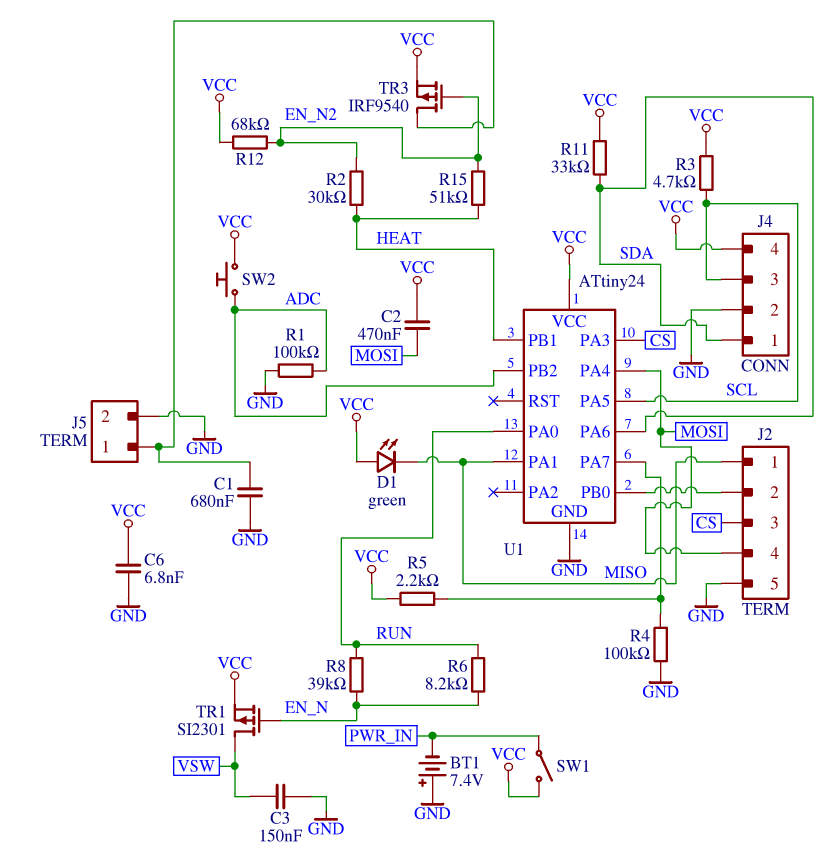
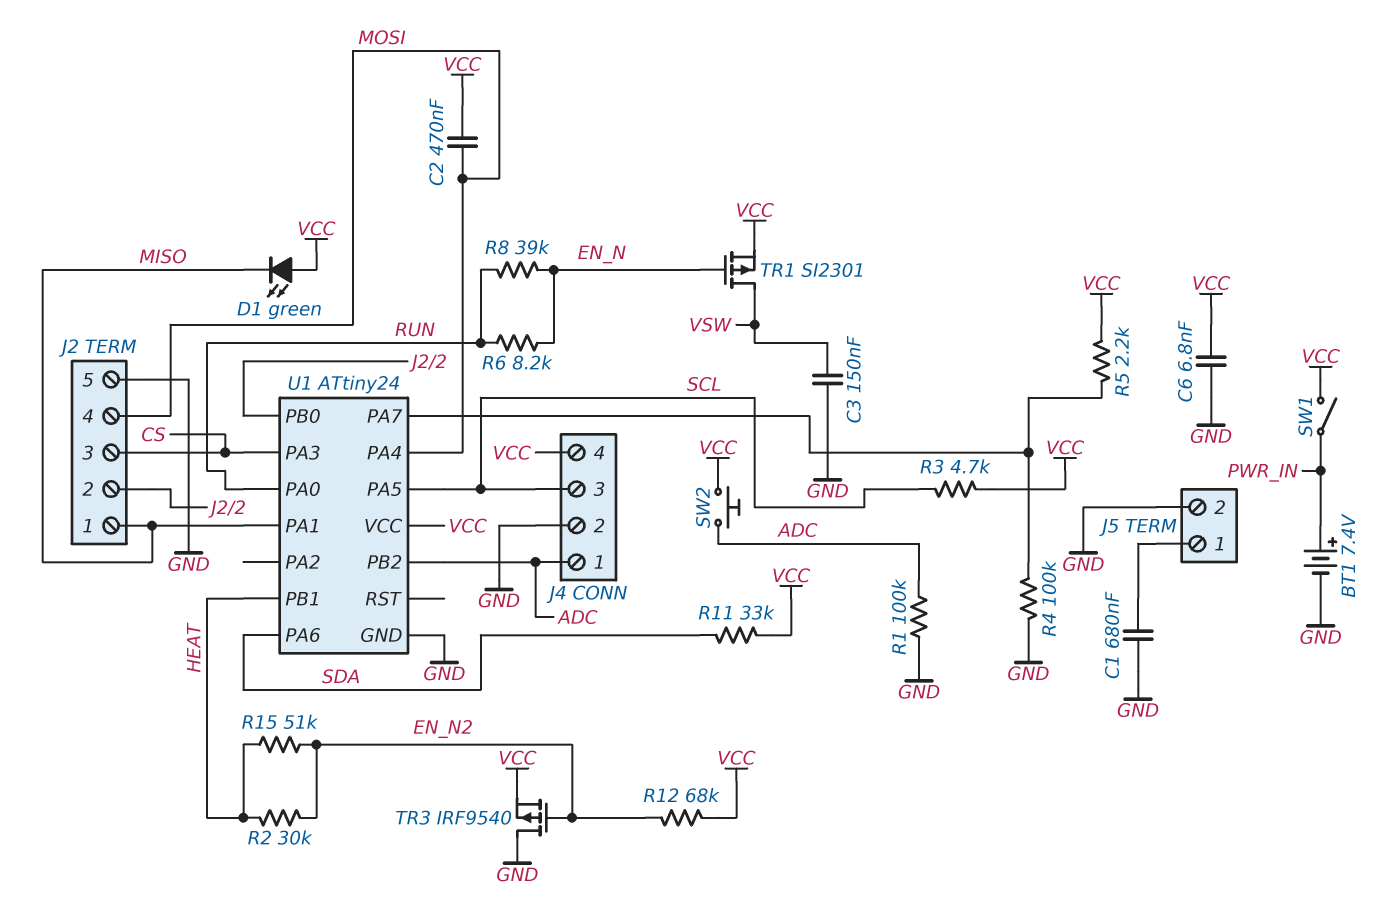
BT1: 7.4V (plus GND, minus PWR_IN) -> 7.4V (plus PWR_IN, minus GND)
J4 pin 1: SDA -> ADC
TR3: PMOS IRF9540 (G EN_N2, D J5/1, S VCC) -> PMOS IRF9540 (G EN_N2, D GND, S VCC)

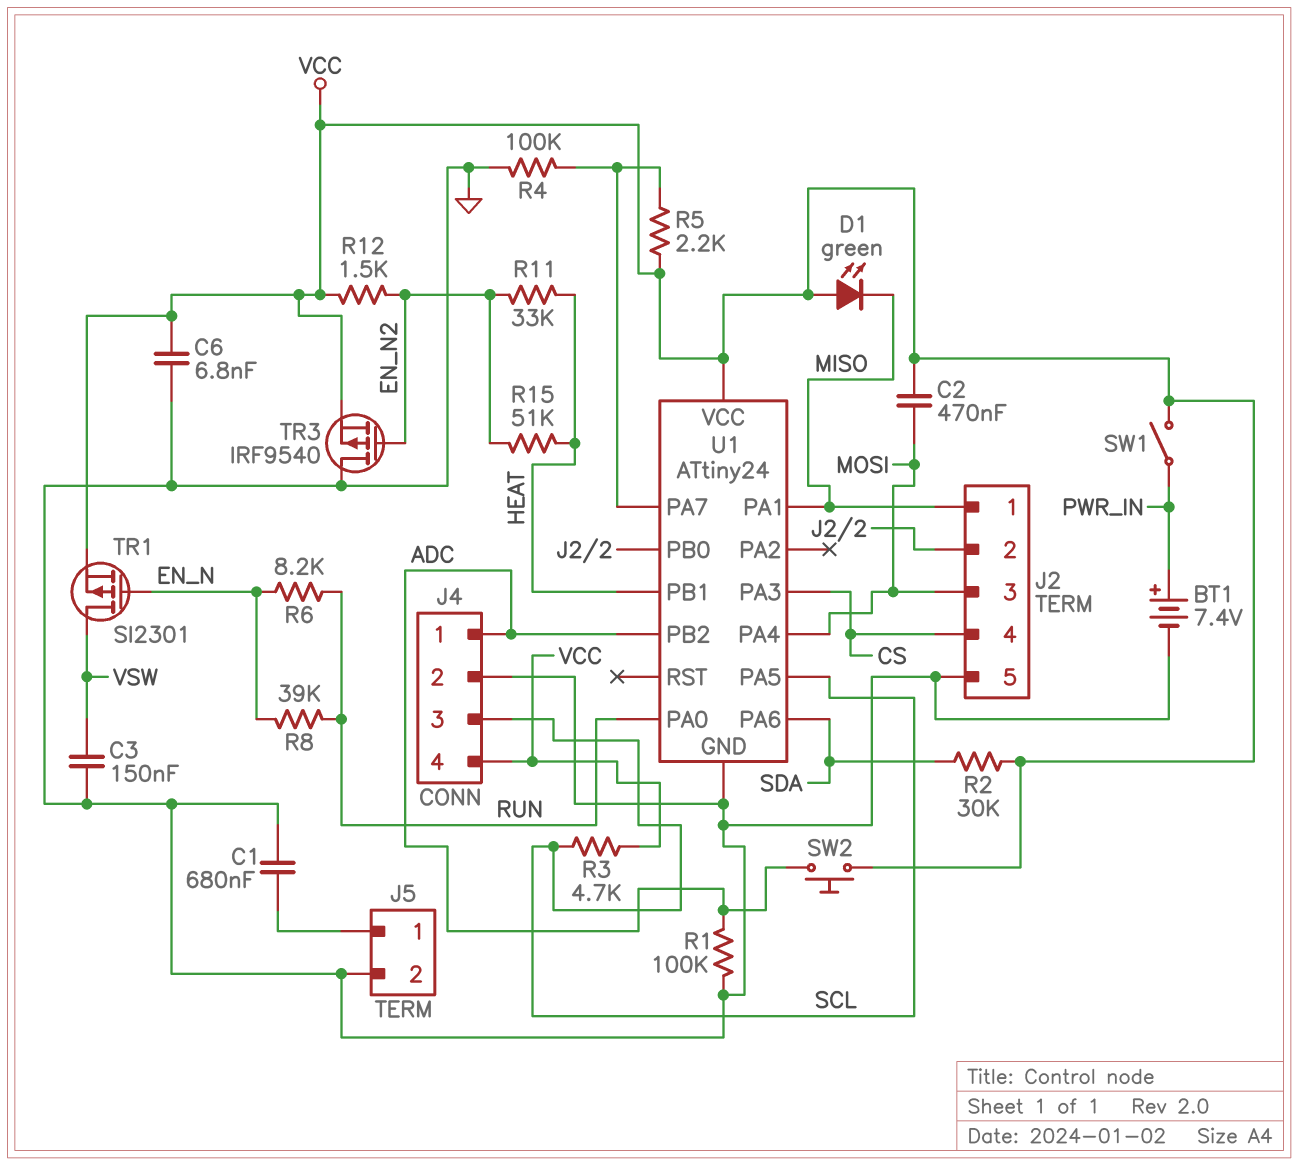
J2 pin 3: CS -> MOSI
J2 pin 4: MOSI -> CS
R2: 30k (EN_N2, HEAT) -> 30k (SDA, VCC)
R11: 33k (SDA, VCC) -> 33k (EN_N2, HEAT)
R12: 68k (EN_N2, VCC) -> 1.5k (EN_N2, VCC)

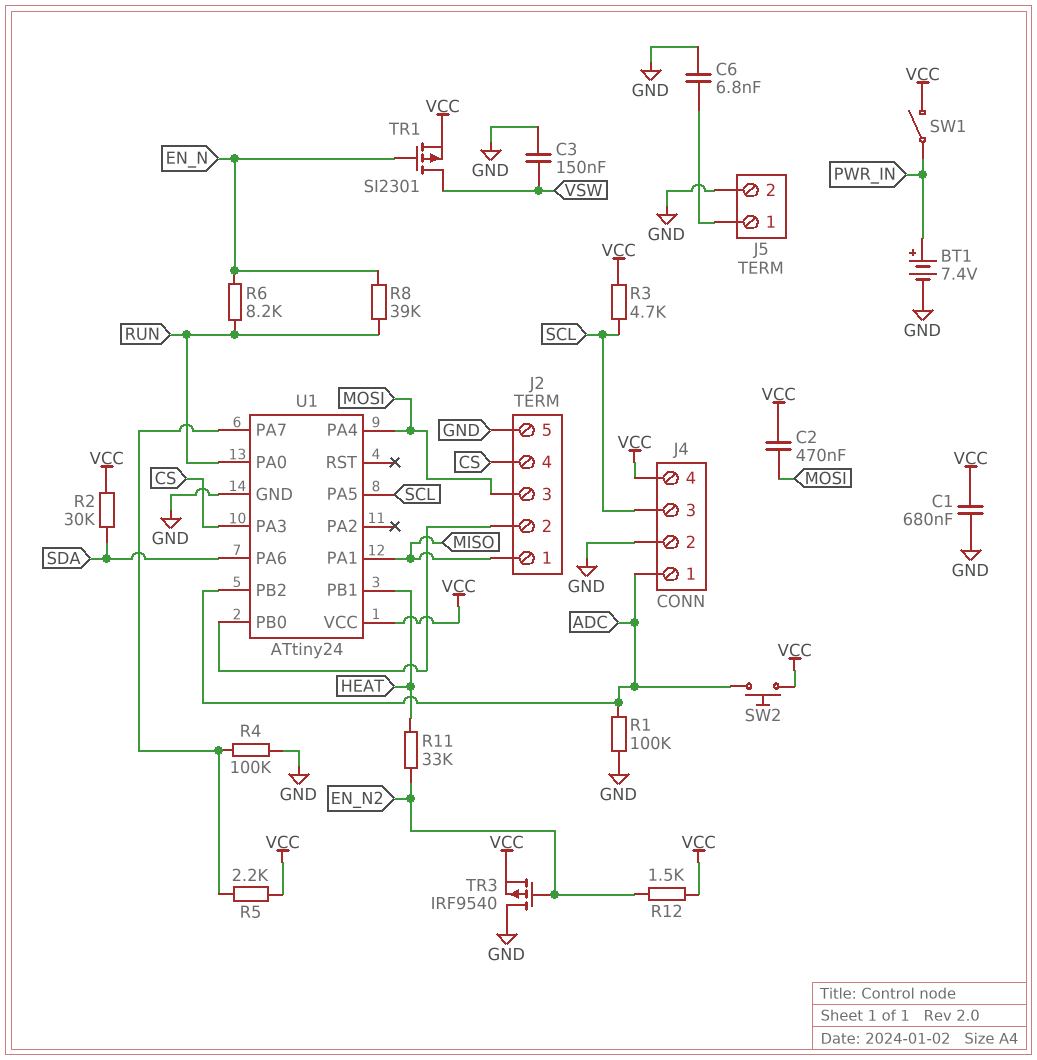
C1: 680nF (GND, J5/1) -> 680nF (GND, VCC)
C6: 6.8nF (GND, VCC) -> 6.8nF (GND, J5/1)
D1: LED green (A VCC, K MISO) -> none
R15: 51k (EN_N2, HEAT) -> none

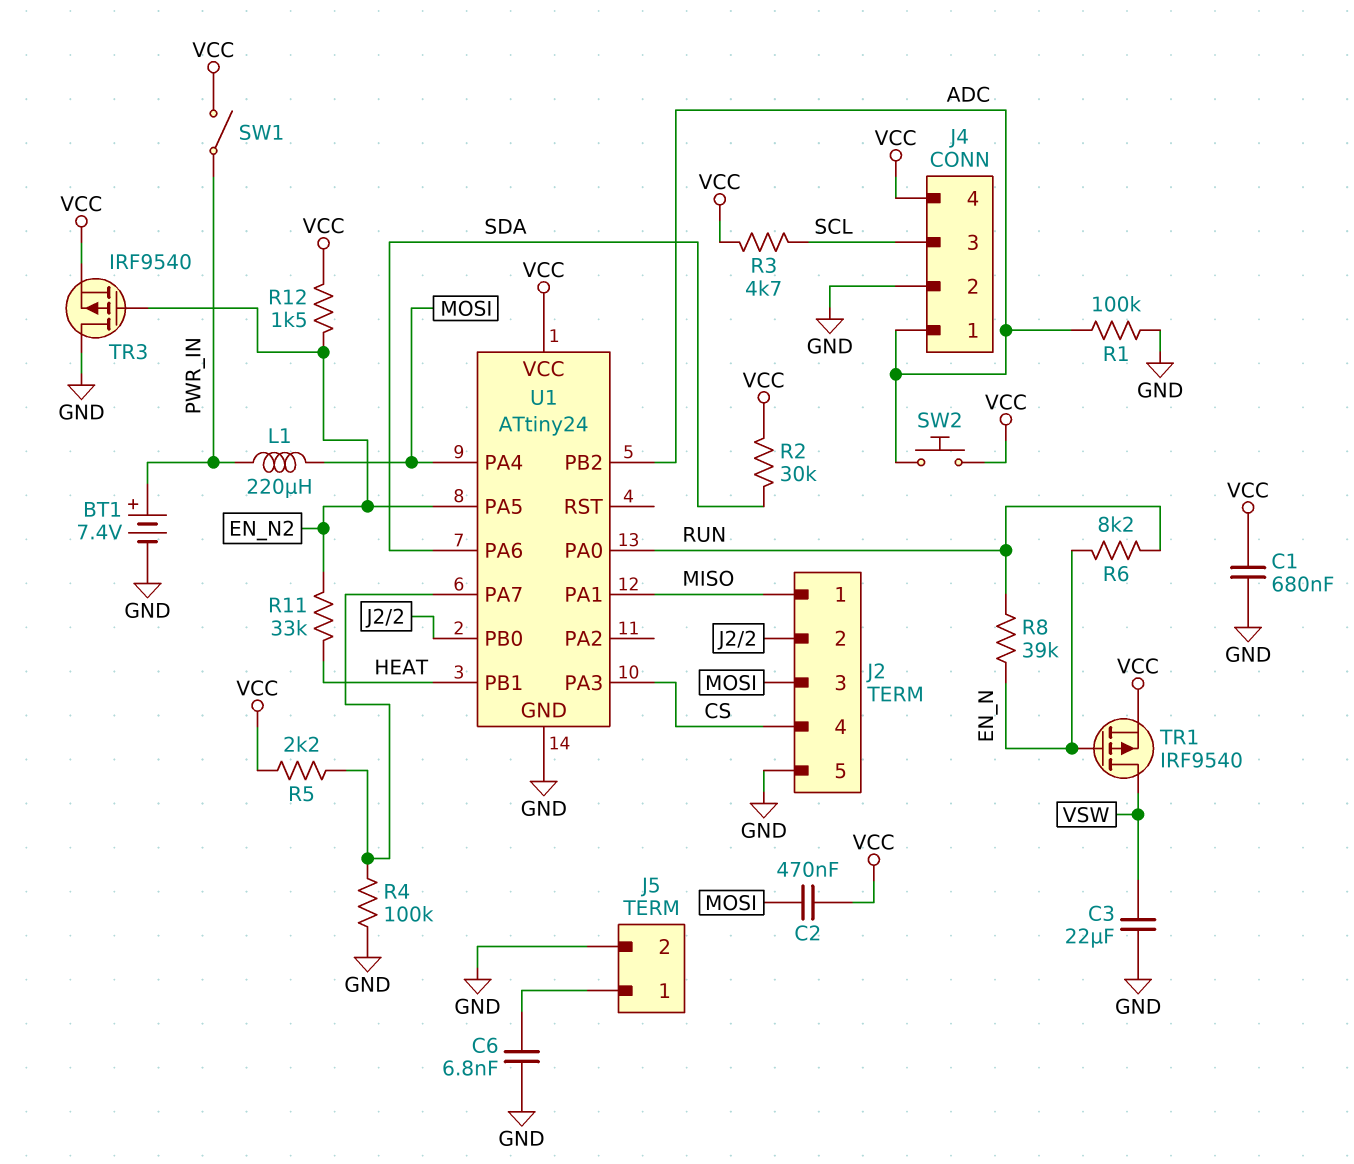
C3: 150nF (GND, VSW) -> 22uF (GND, VSW)
L1: none -> 220uH (MOSI, PWR_IN)
TR1: PMOS SI2301 (G EN_N, D VSW, S VCC) -> PMOS IRF9540 (G EN_N, D VSW, S VCC)
U1 pin PA5: SCL -> EN_N2

